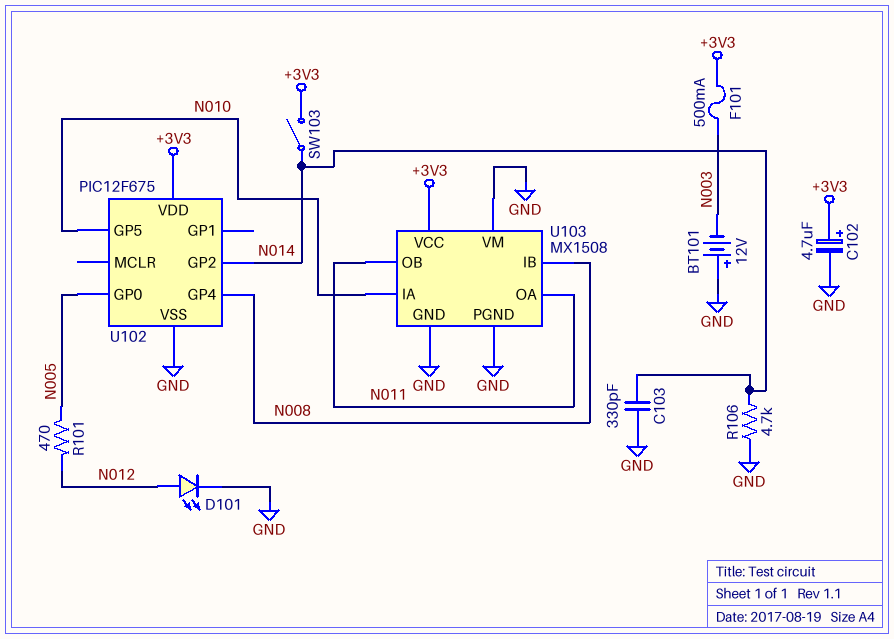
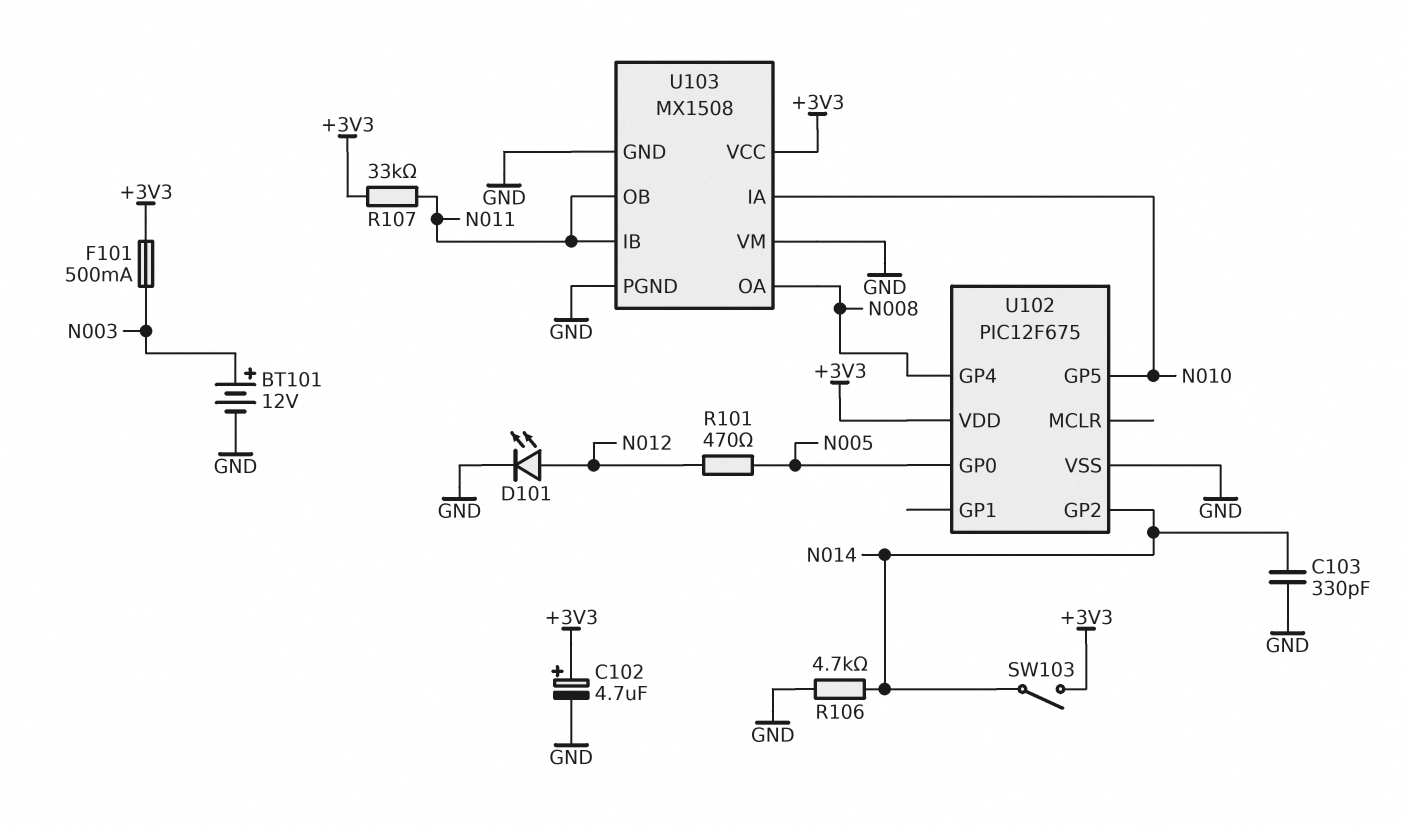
BT101: 12V (plus GND, minus N003) -> 12V (plus N003, minus GND)
R107: none -> 33k (+3V3, N011)
U103 pin IB: N008 -> N011
U103 pin OA: N011 -> N008

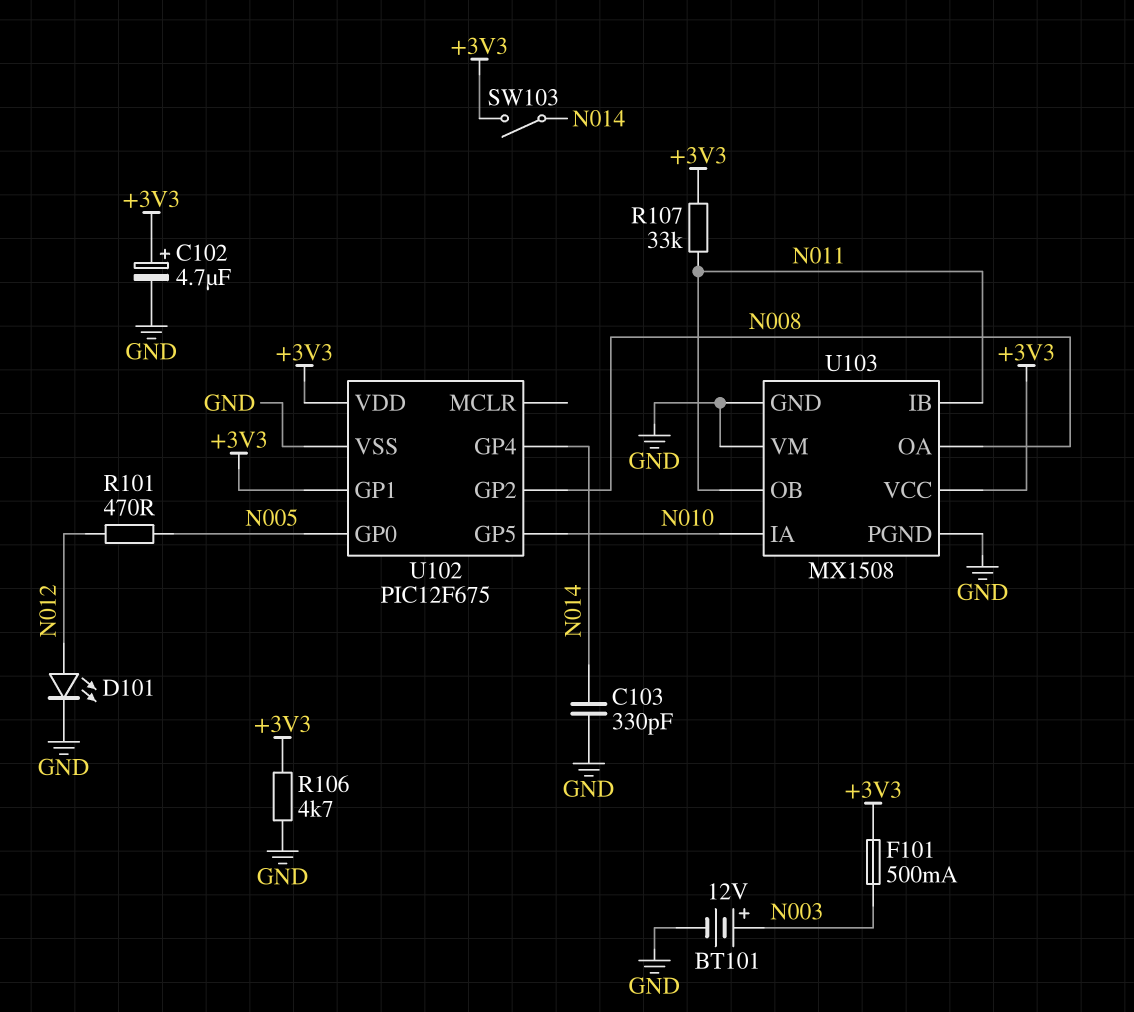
R106: 4.7k (GND, N014) -> 4.7k (+3V3, GND)
U102 pin GP1: none -> +3V3
U102 pin GP2: N014 -> N008
U102 pin GP4: N008 -> N014

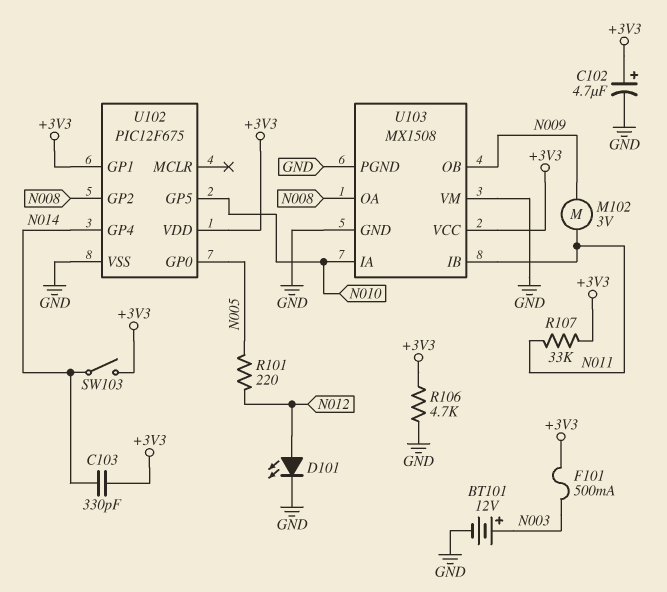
C103: 330pF (GND, N014) -> 330pF (+3V3, N014)
M102: none -> motor 3V (N009, N011)
R101: 470 (N005, N012) -> 220 (N005, N012)
U103 pin OB: N011 -> N009

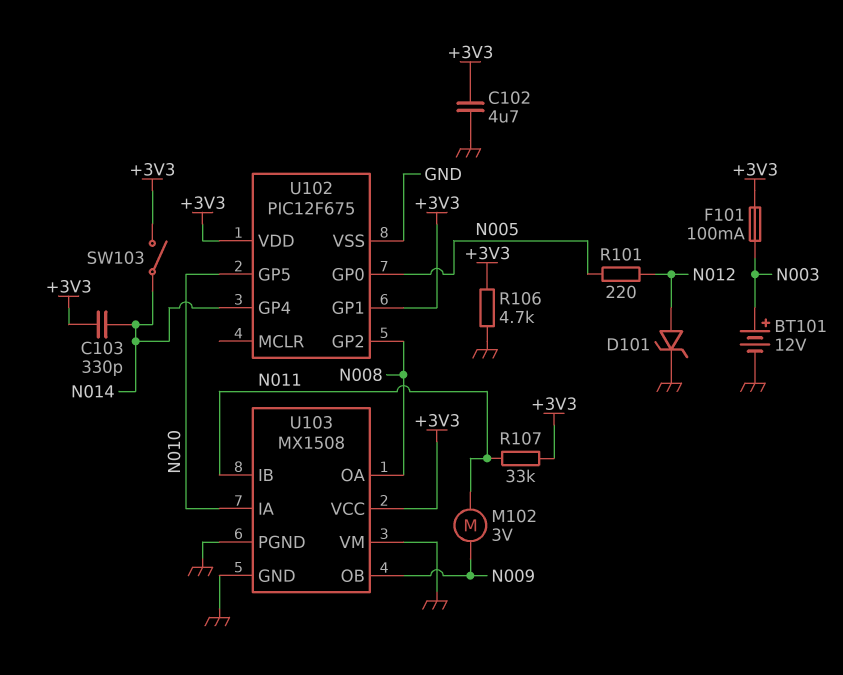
C102: 4.7uF (plus +3V3, minus GND) -> 4.7uF (+3V3, GND)
D101: LED (A N012, K GND) -> zener (A N012, K GND)
F101: 500mA (+3V3, N003) -> 100mA (+3V3, N003)

